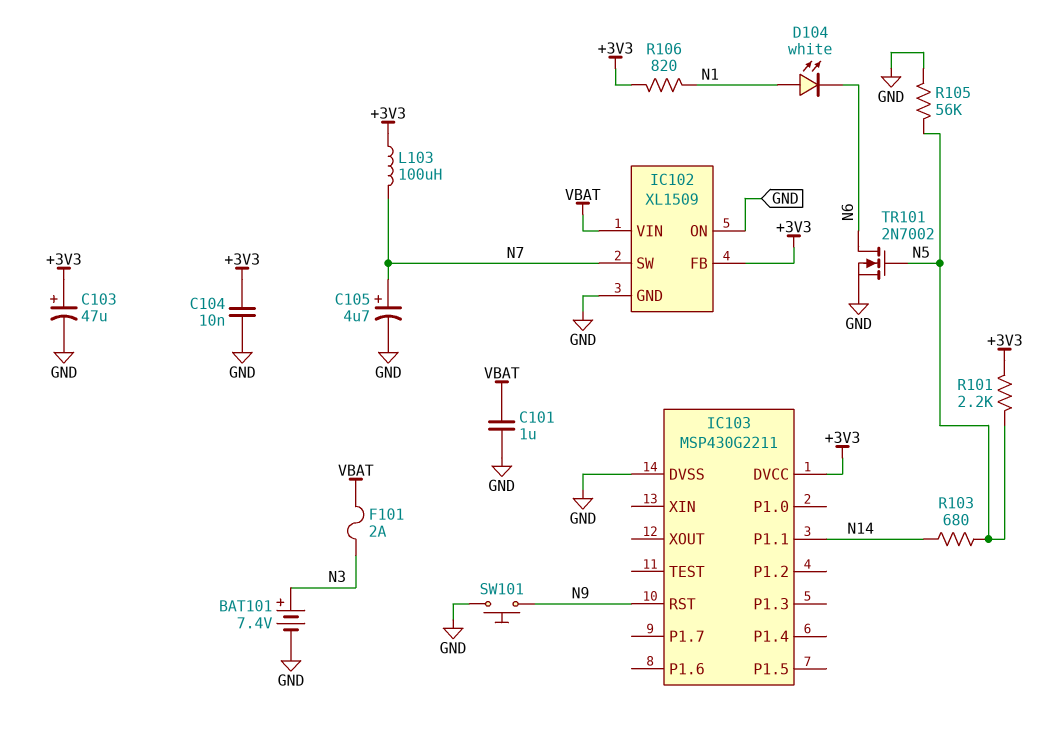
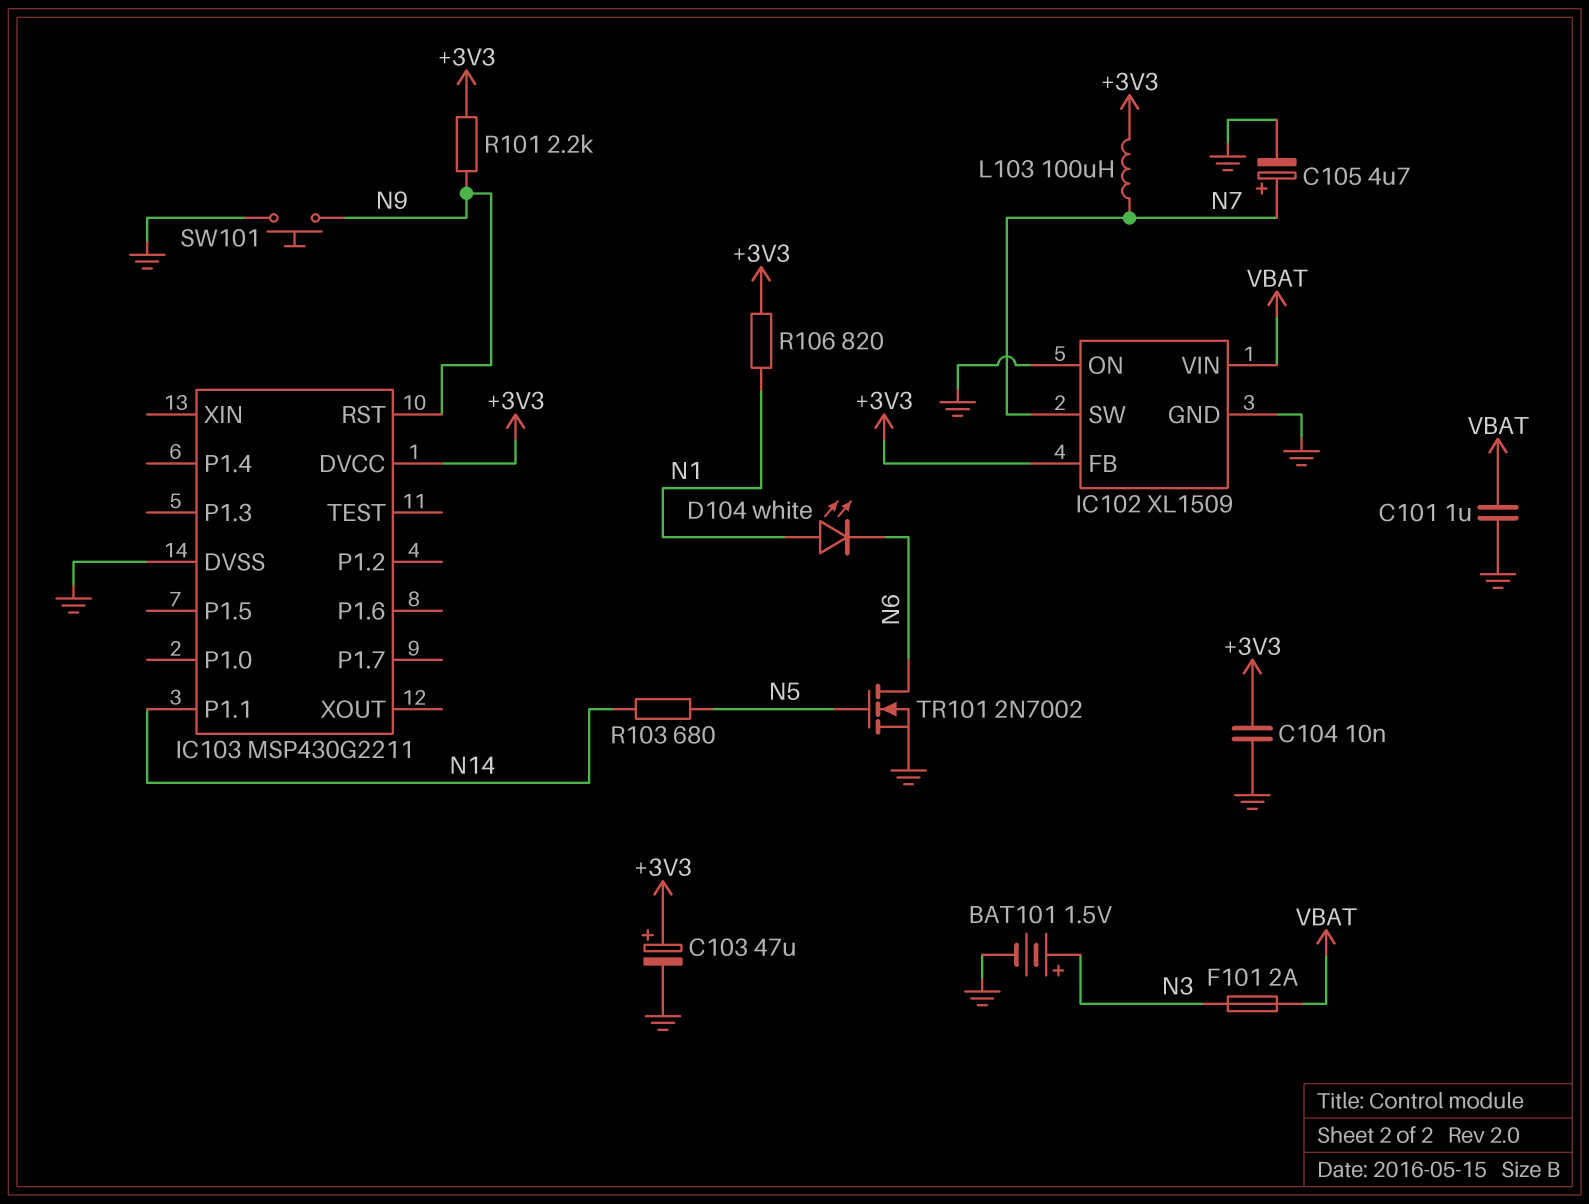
BAT101: 7.4V (plus N3, minus GND) -> 1.5V (plus N3, minus GND)
R101: 2.2k (+3V3, N5) -> 2.2k (+3V3, N9)
R105: 56k (GND, N5) -> none

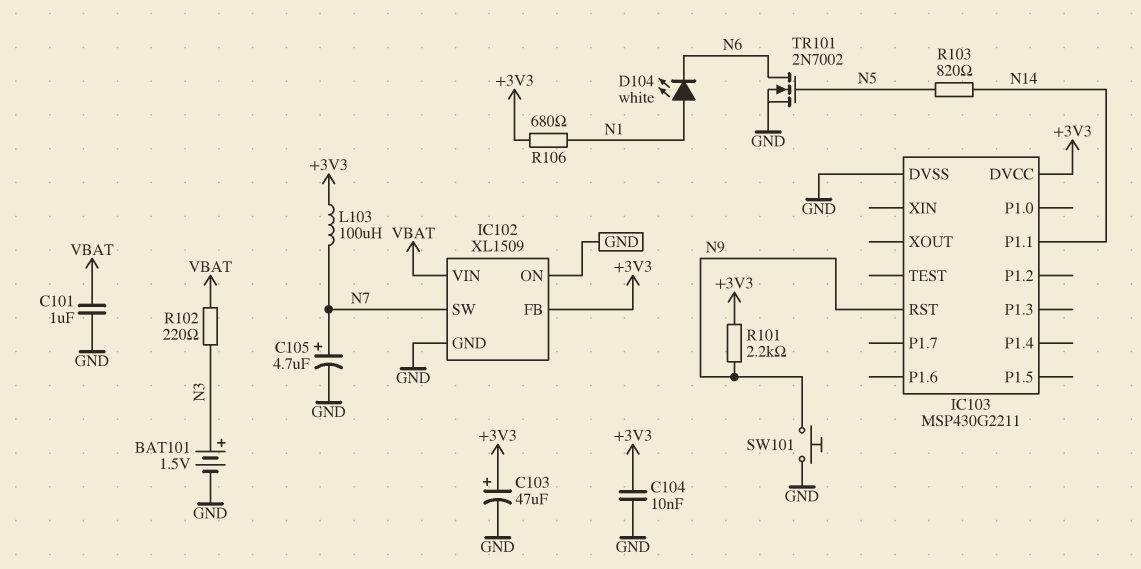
F101: 2A (N3, VBAT) -> none
R102: none -> 220 (N3, VBAT)
R103: 680 (N5, N14) -> 820 (N5, N14)
R106: 820 (+3V3, N1) -> 680 (+3V3, N1)

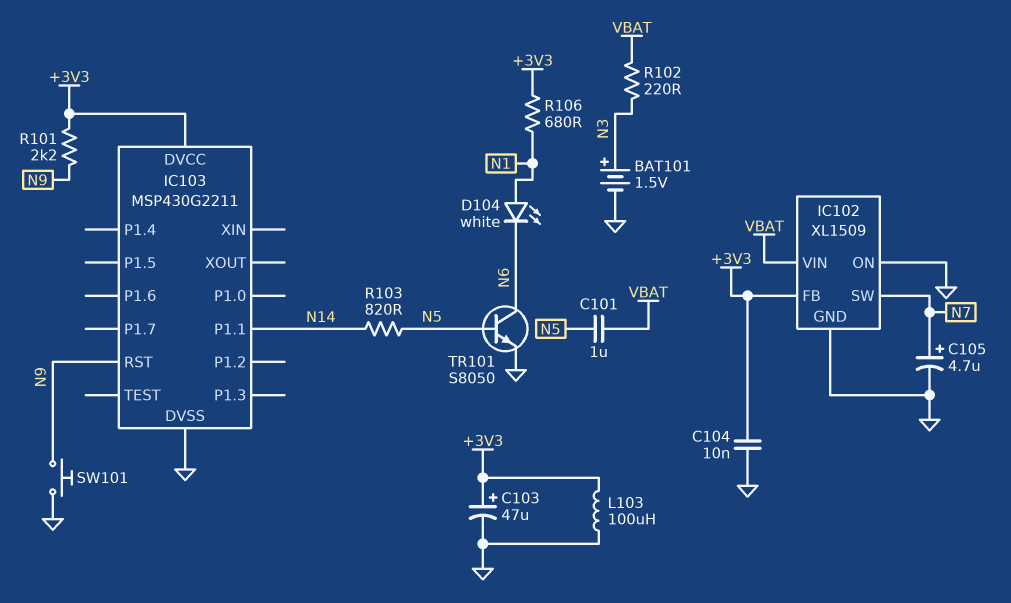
C101: 1uF (GND, VBAT) -> 1uF (N5, VBAT)
L103: 100uH (+3V3, N7) -> 100uH (+3V3, GND)
TR101: NMOS 2N7002 (G N5, D N6, S GND) -> NPN S8050 (B N5, C N6, E GND)

